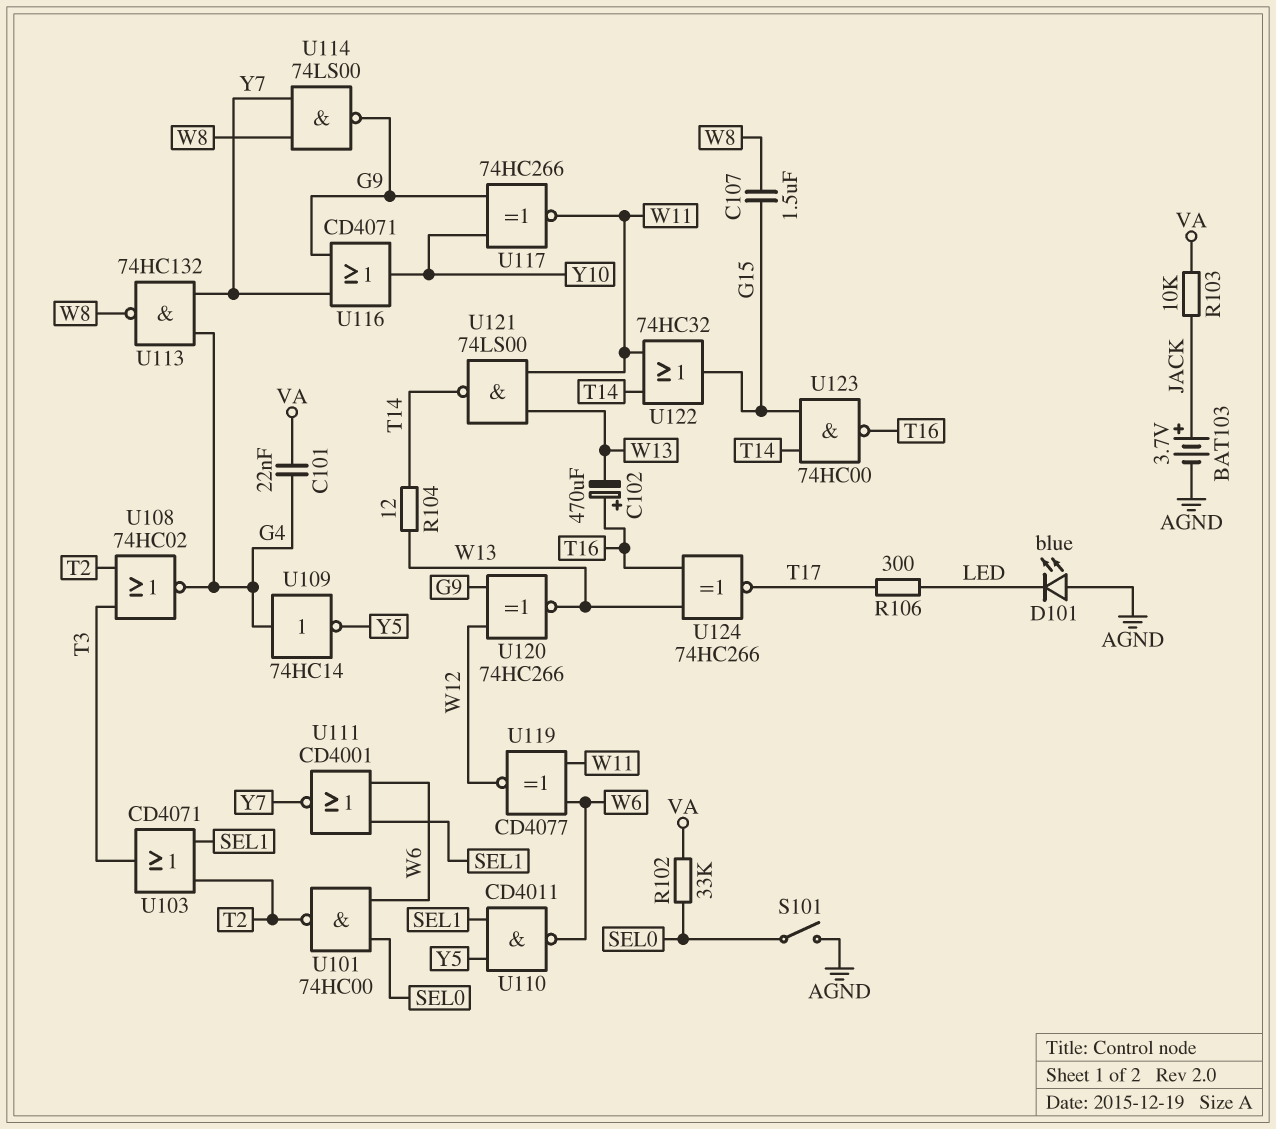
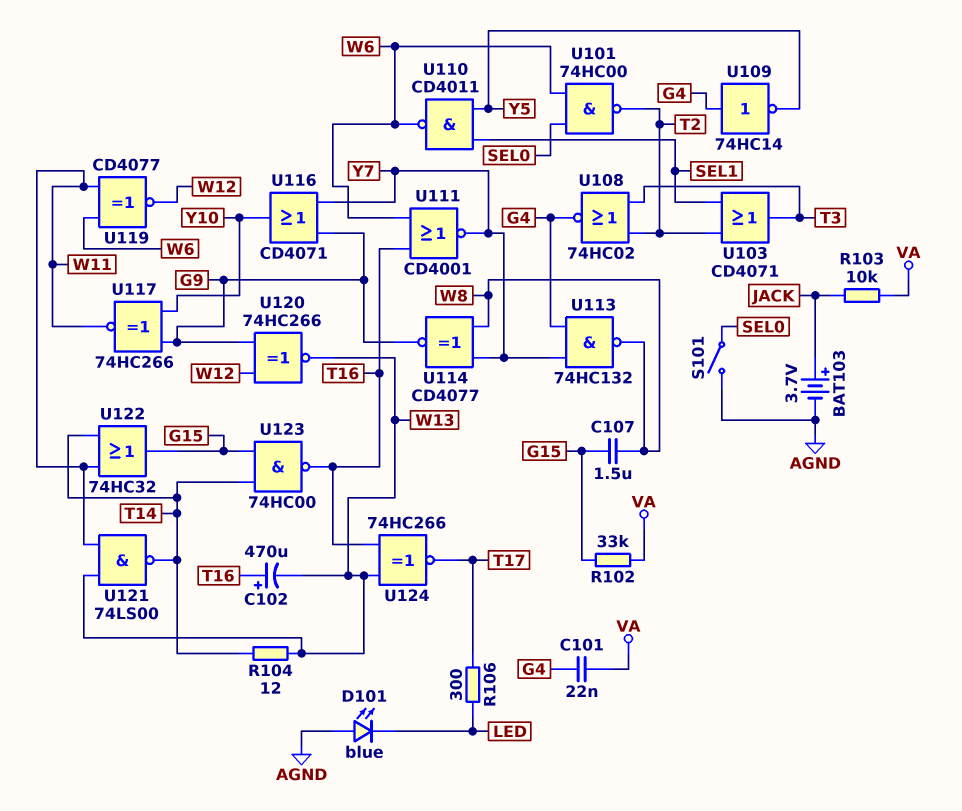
R102: 33k (SEL0, VA) -> 33k (G15, VA)
U111: NOR CD4001 (in SEL1, in W6, out Y7) -> NOR CD4001 (in T16, in W6, out Y7)
U114: NAND 74LS00 (in W8, in Y7, out G9) -> XNOR CD4077 (in W8, in Y7, out G9)

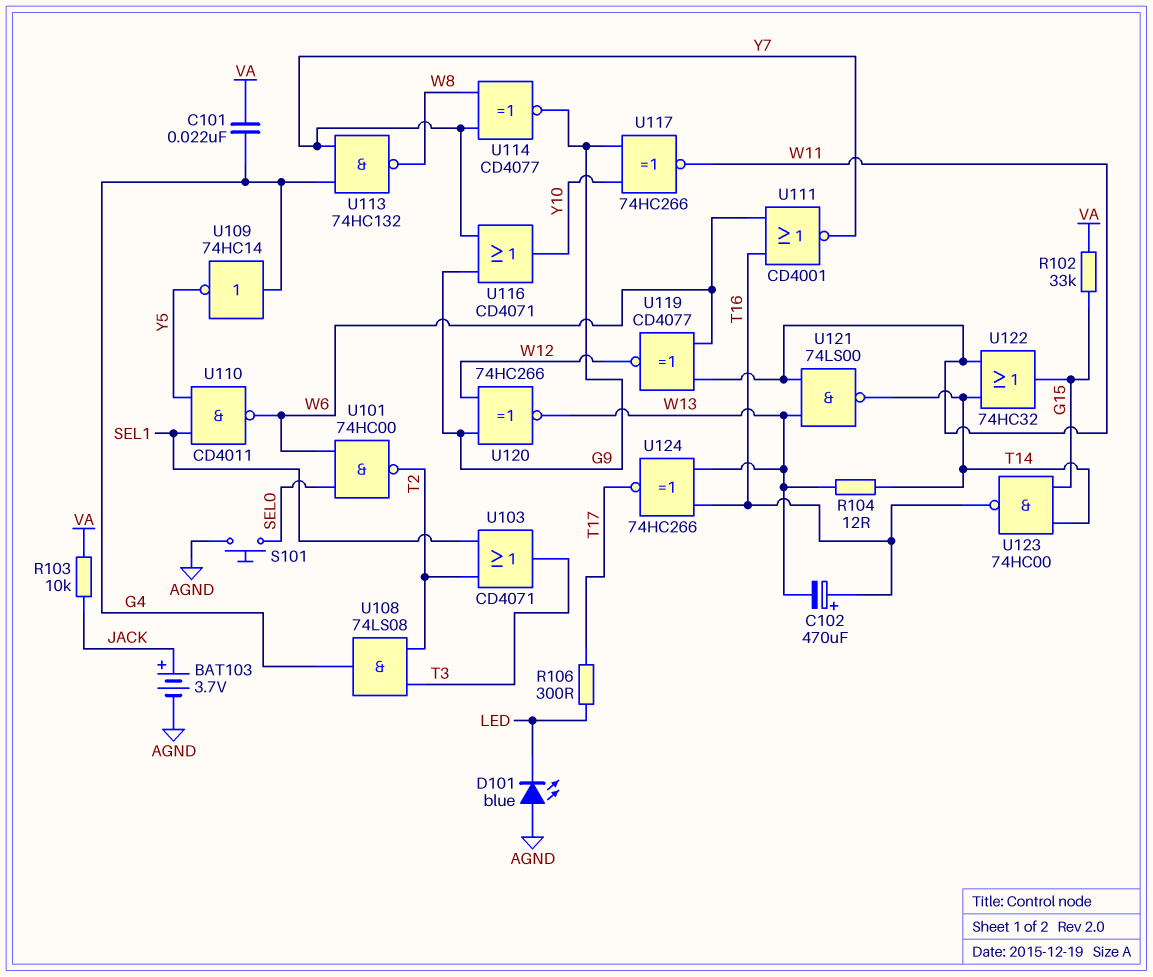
C107: 1.5uF (G15, W8) -> none
S101: switch (AGND, SEL0) -> button (AGND, SEL0)
U108: NOR 74HC02 (in T2, in T3, out G4) -> AND 74LS08 (in T2, in T3, out G4)

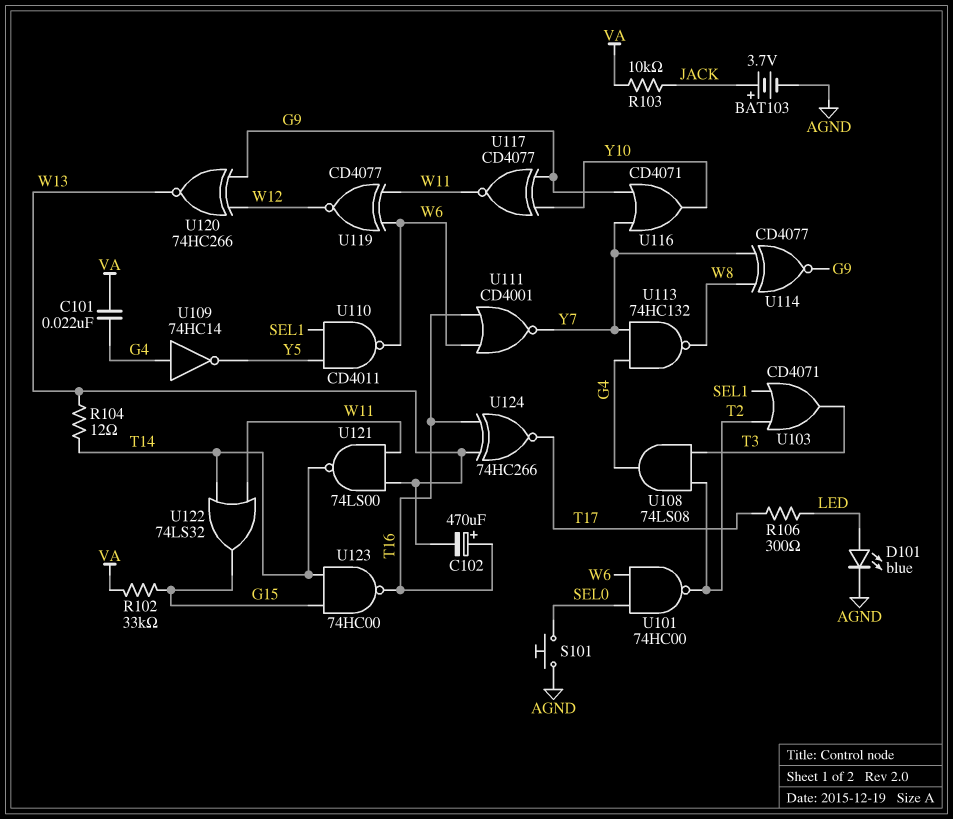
D101: LED blue (A AGND, K LED) -> LED blue (A LED, K AGND)
U117: XNOR 74HC266 (in G9, in Y10, out W11) -> XNOR CD4077 (in G9, in Y10, out W11)
U122: OR 74HC32 (in T14, in W11, out G15) -> OR 74LS32 (in T14, in W11, out G15)

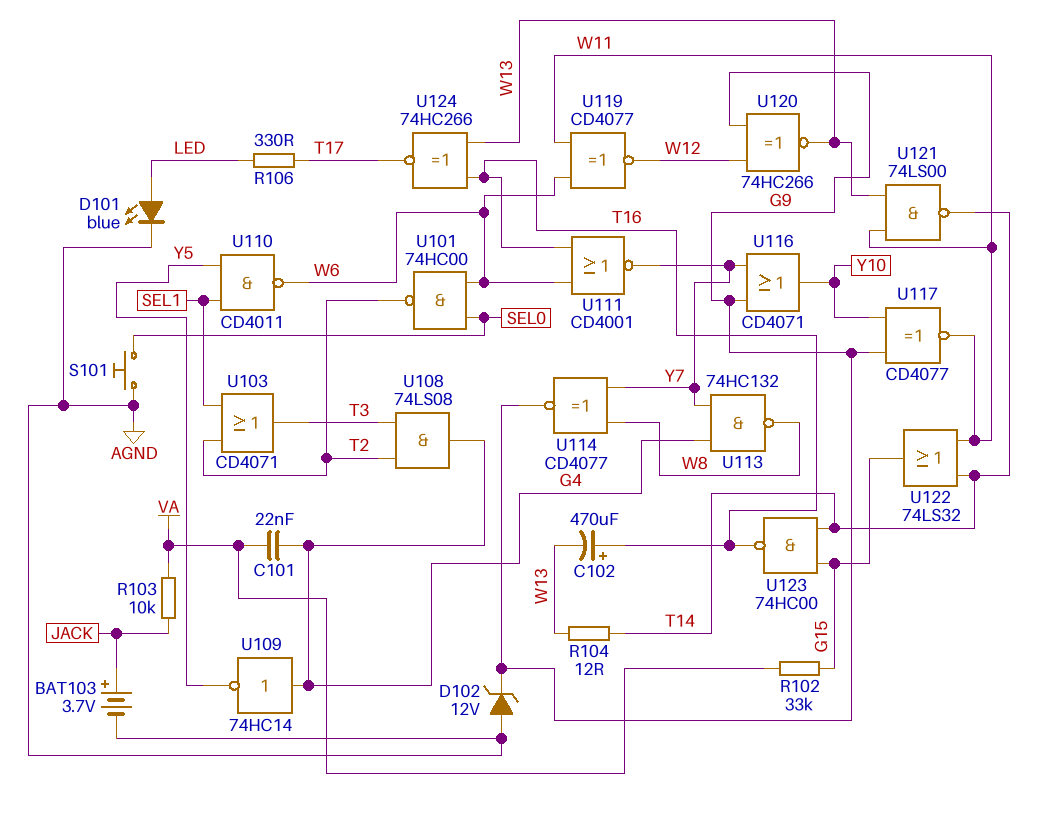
D102: none -> zener 12V (A AGND, K G9)
R106: 300 (LED, T17) -> 330 (LED, T17)

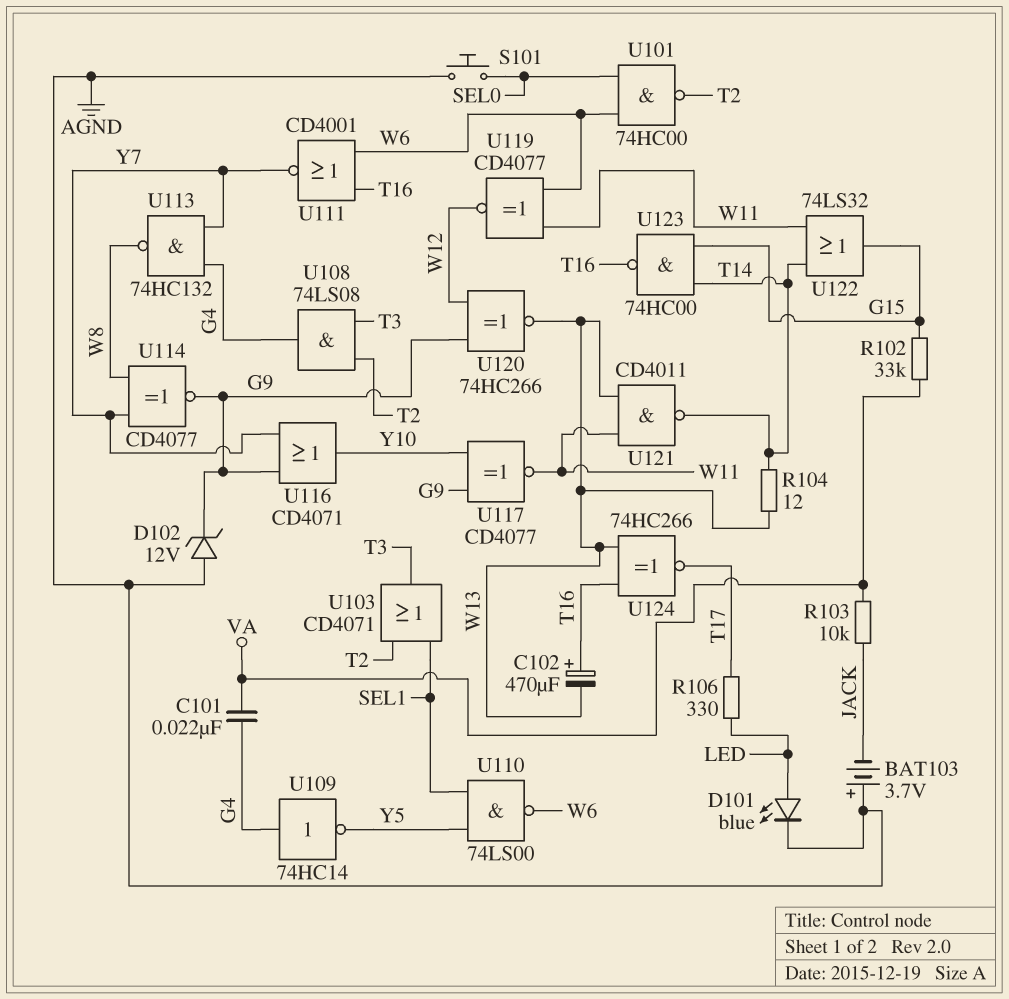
BAT103: 3.7V (plus JACK, minus AGND) -> 3.7V (plus AGND, minus JACK)
U110: NAND CD4011 (in SEL1, in Y5, out W6) -> NAND 74LS00 (in SEL1, in Y5, out W6)
U121: NAND 74LS00 (in W11, in W13, out T14) -> NAND CD4011 (in W11, in W13, out T14)

